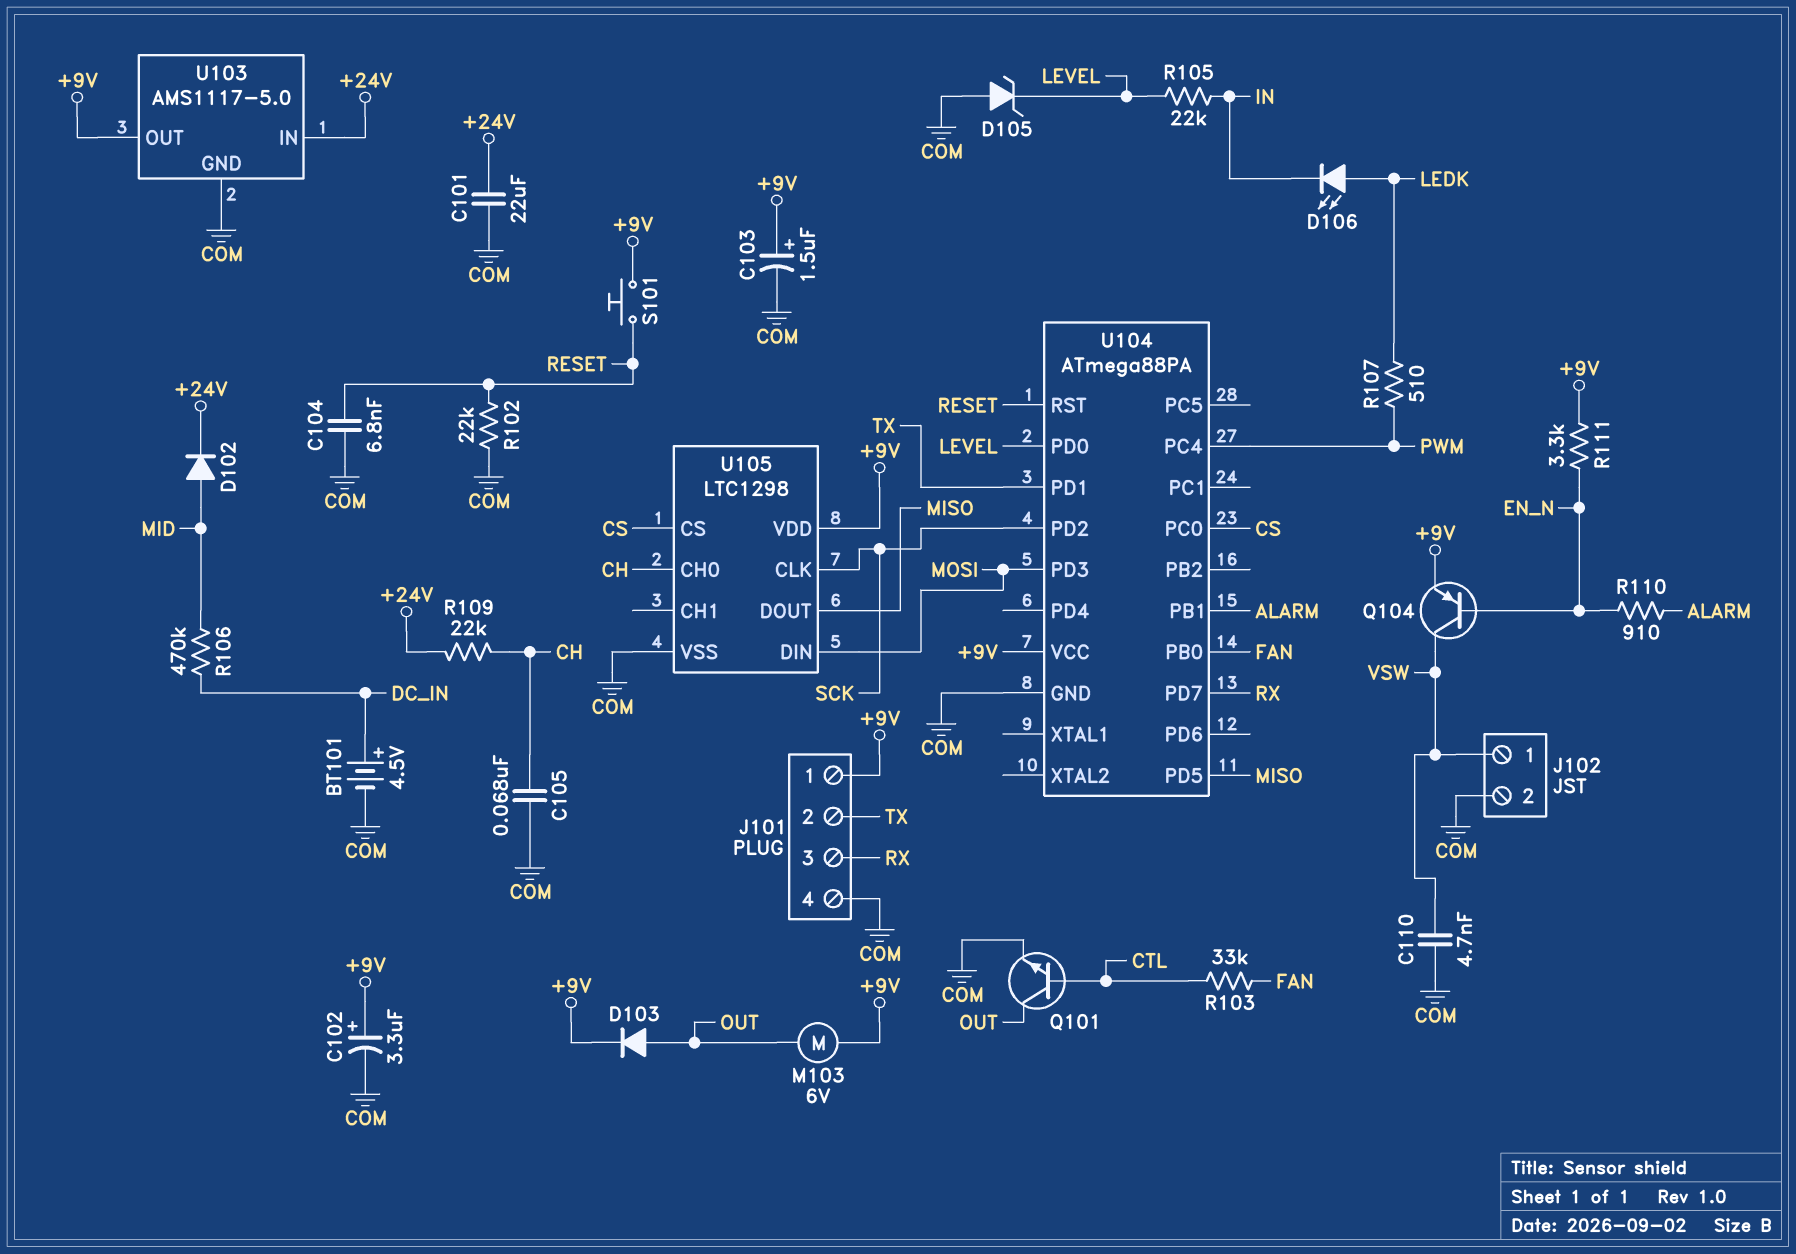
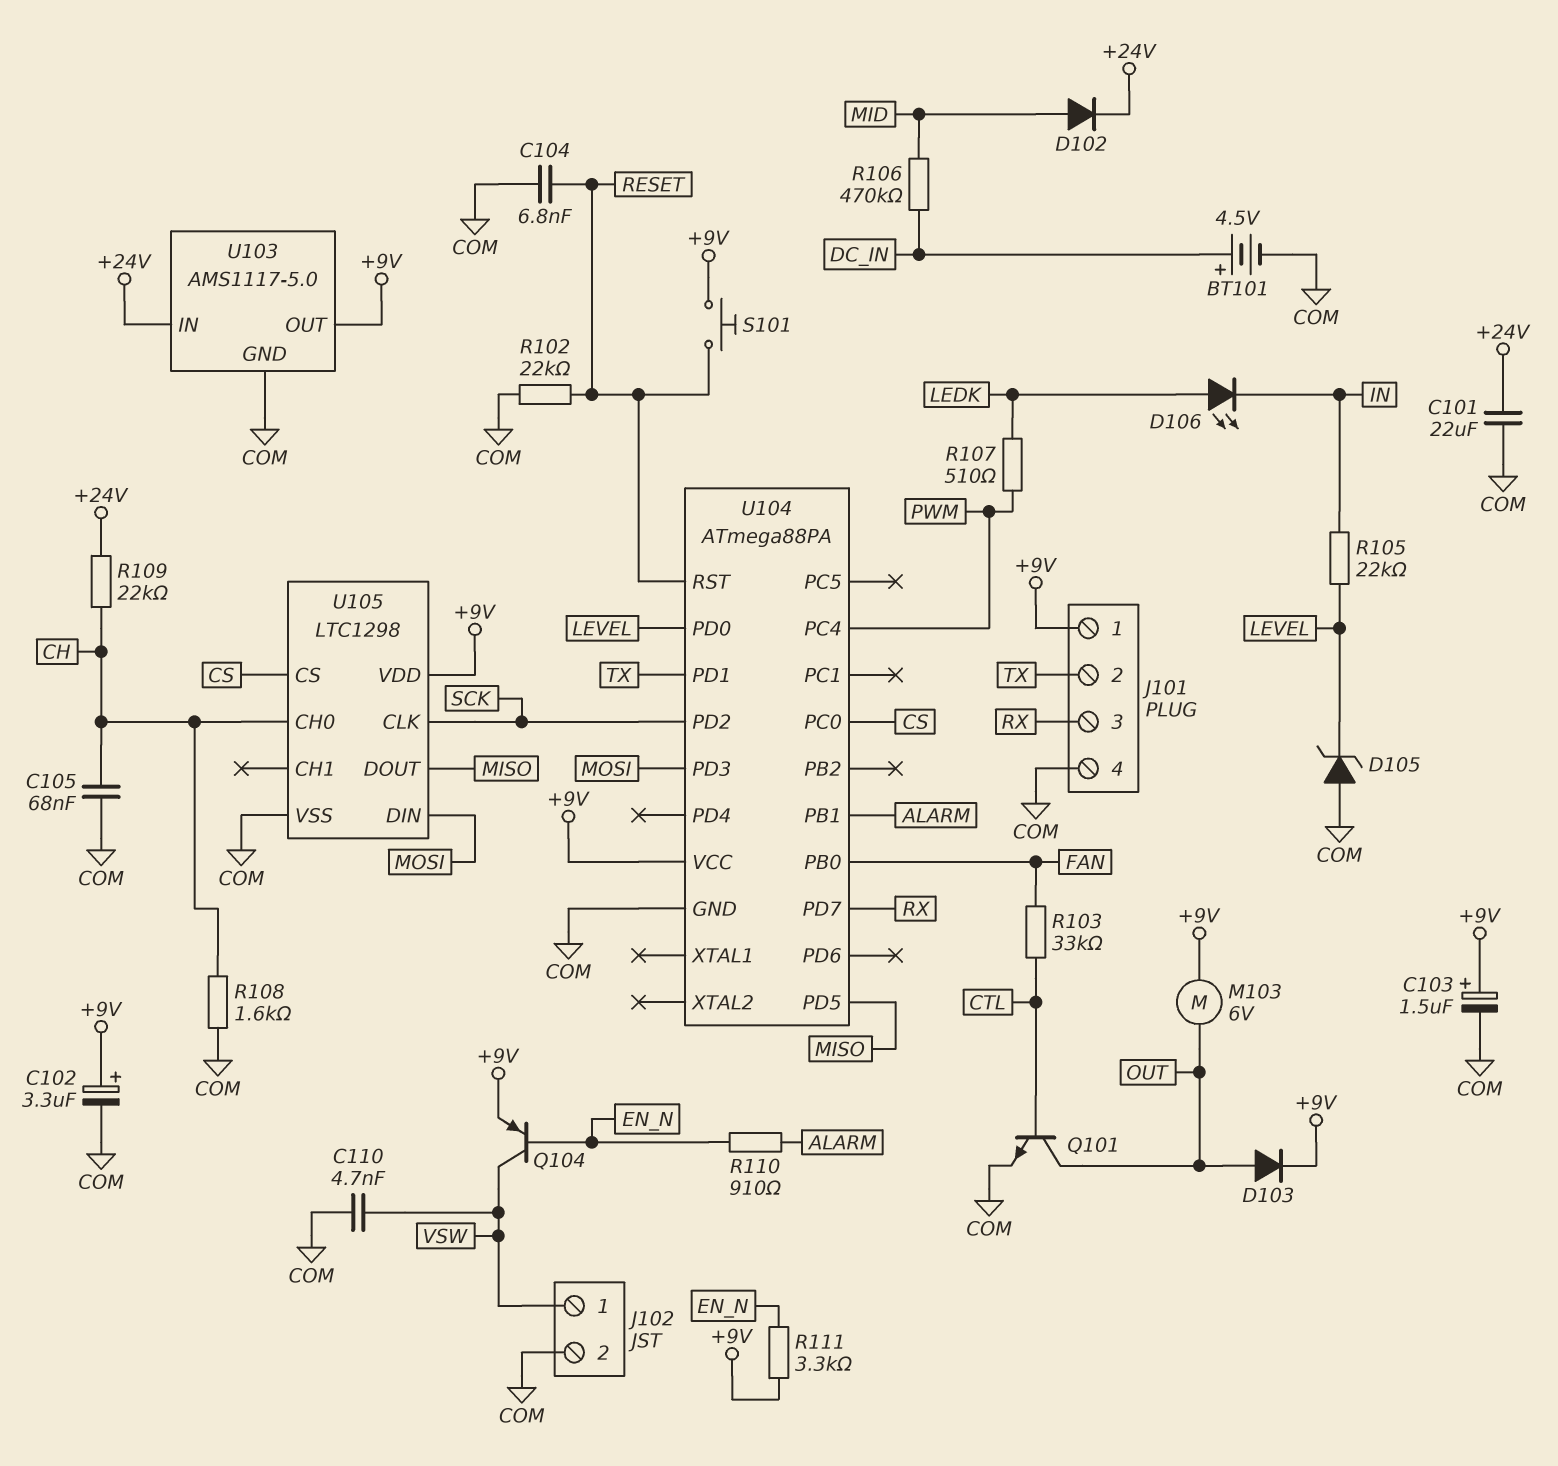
R108: none -> 1.6k (CH, COM)

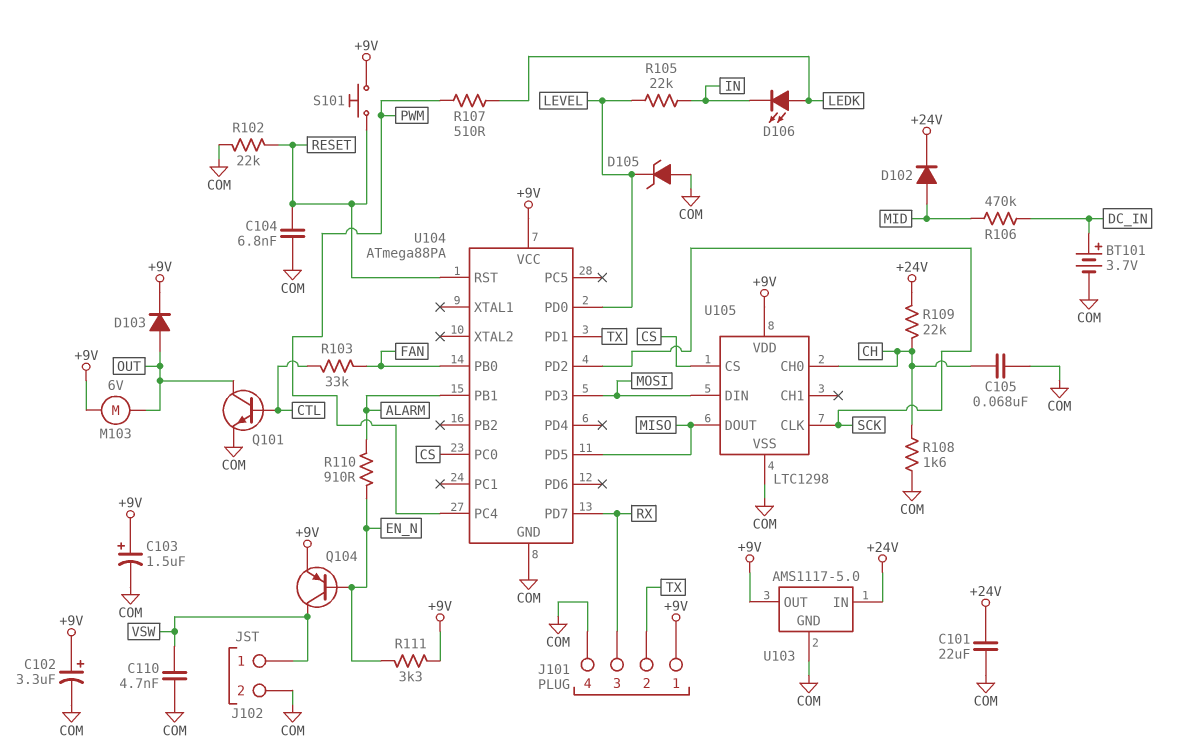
BT101: 4.5V (plus DC_IN, minus COM) -> 3.7V (plus DC_IN, minus COM)

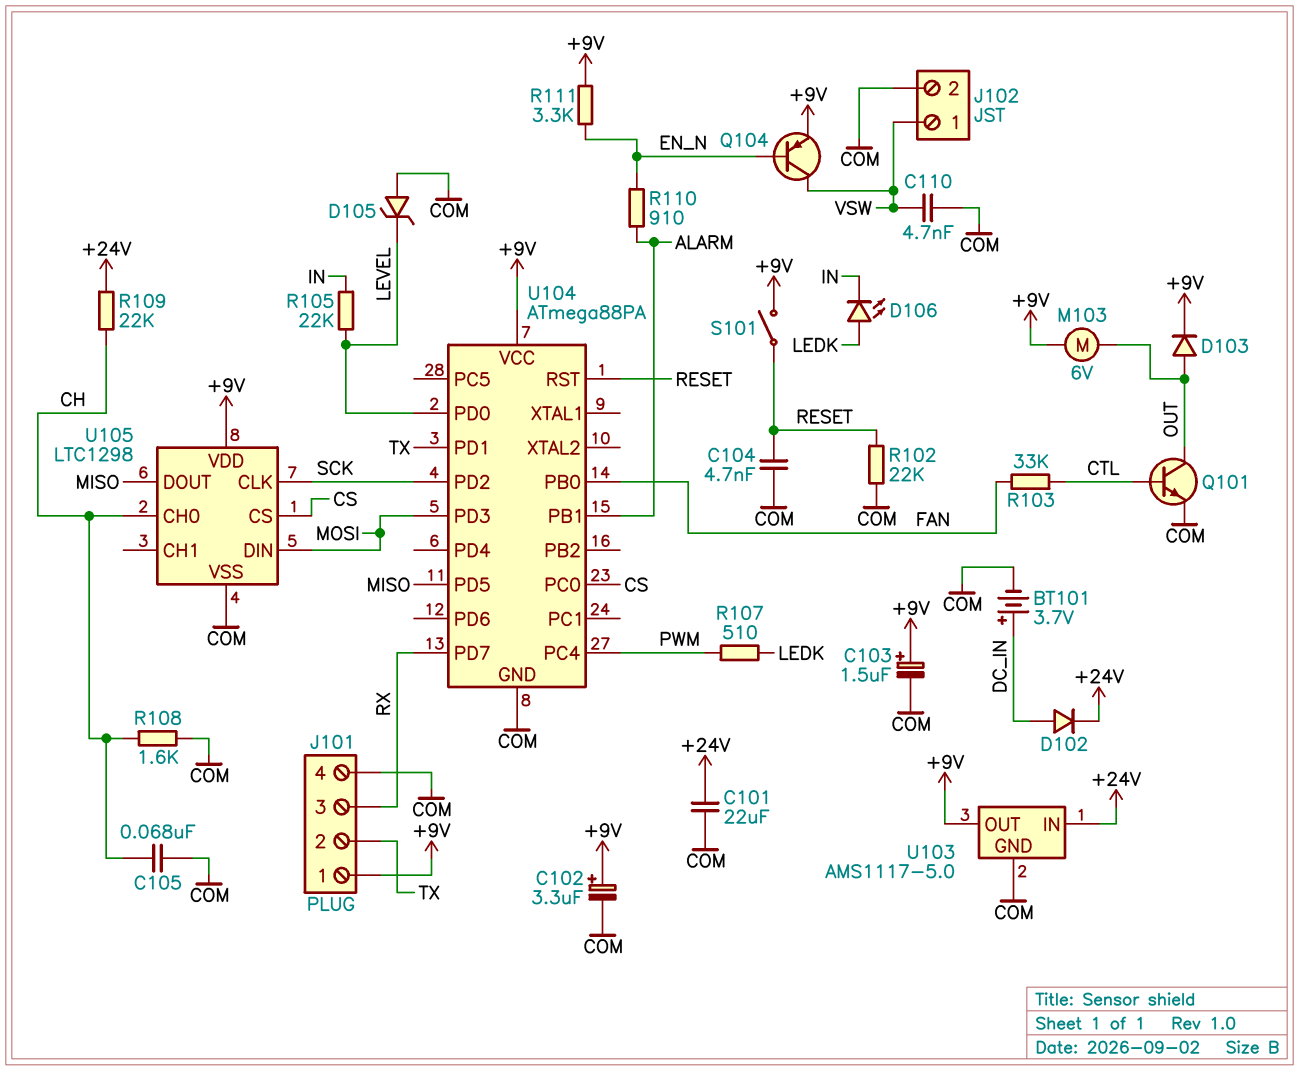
C104: 6.8nF (COM, RESET) -> 4.7nF (COM, RESET)
D102: diode (A MID, K +24V) -> diode (A DC_IN, K +24V)
R106: 470k (DC_IN, MID) -> none
S101: button (+9V, RESET) -> switch (+9V, RESET)

